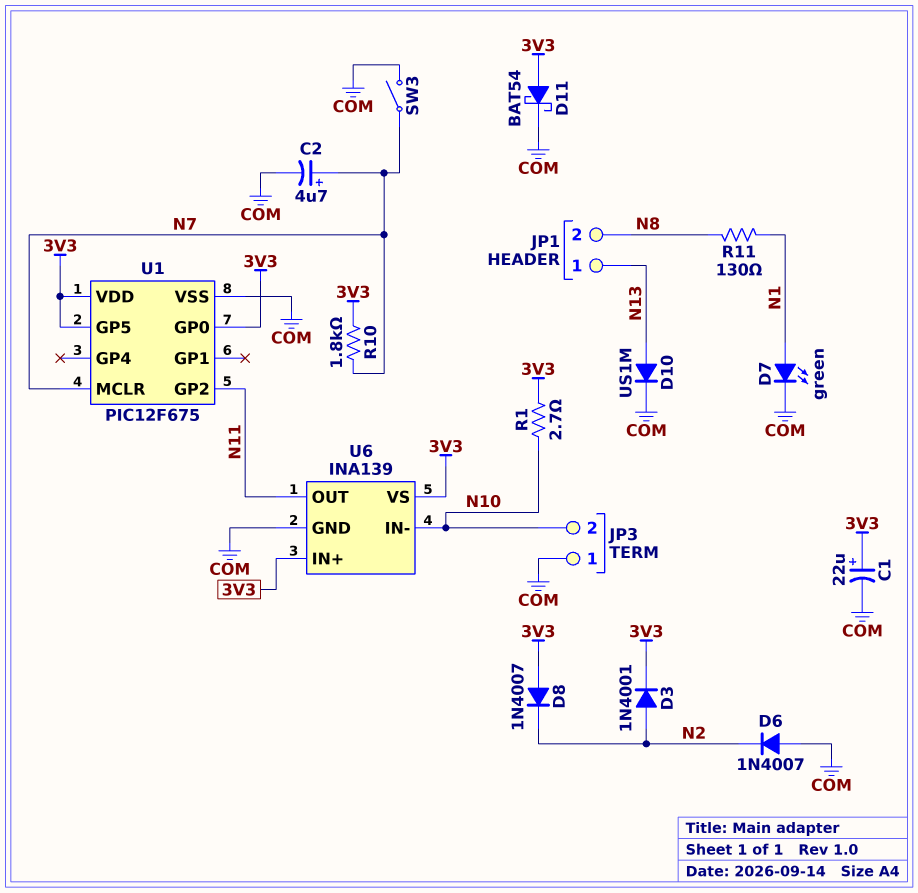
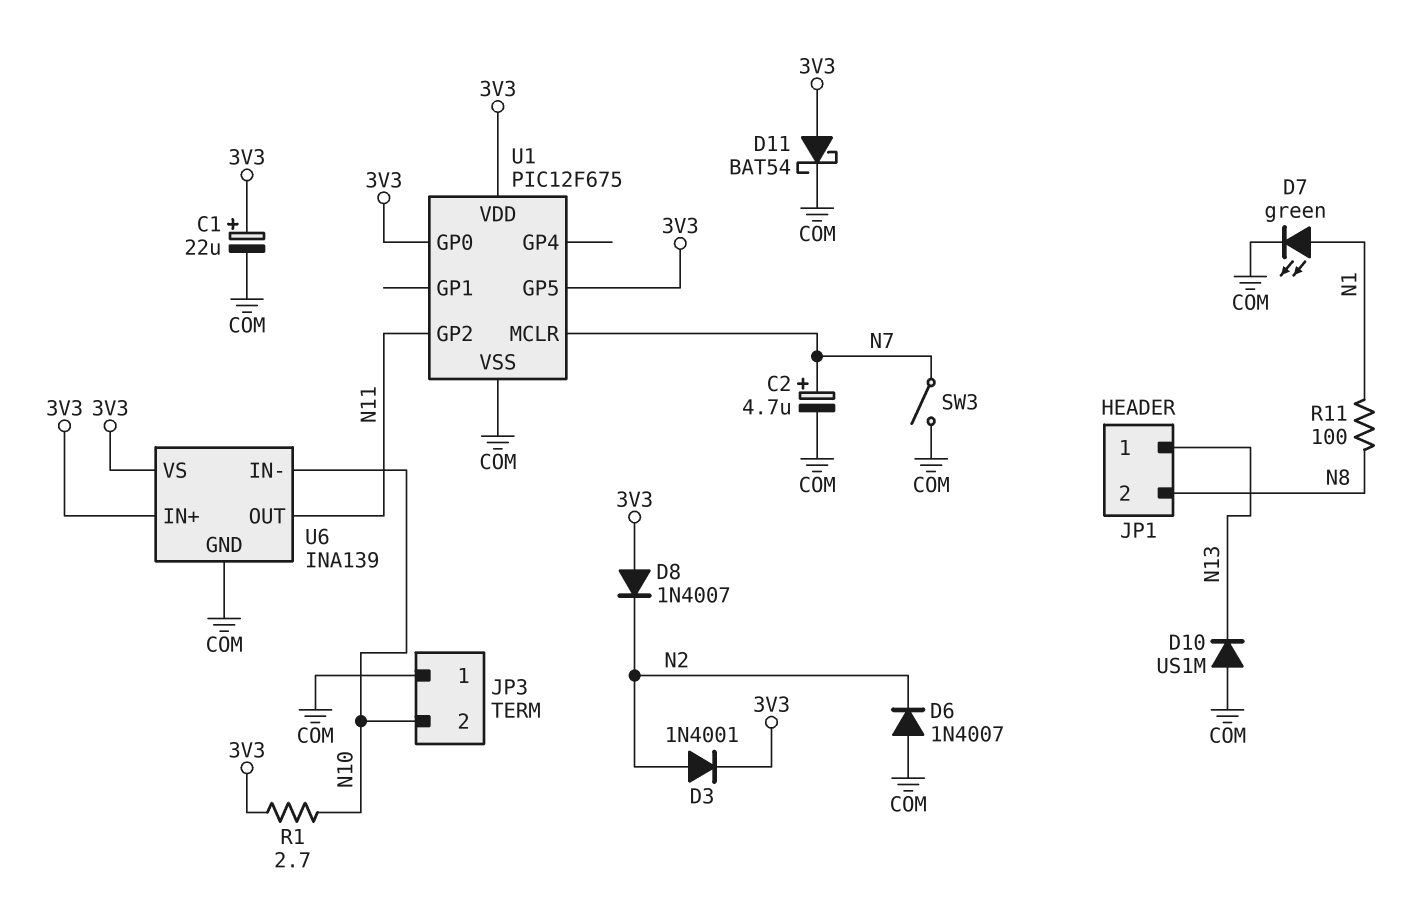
D10: diode US1M (A N13, K COM) -> diode US1M (A COM, K N13)
R10: 1.8k (3V3, N7) -> none
R11: 130 (N1, N8) -> 100 (N1, N8)

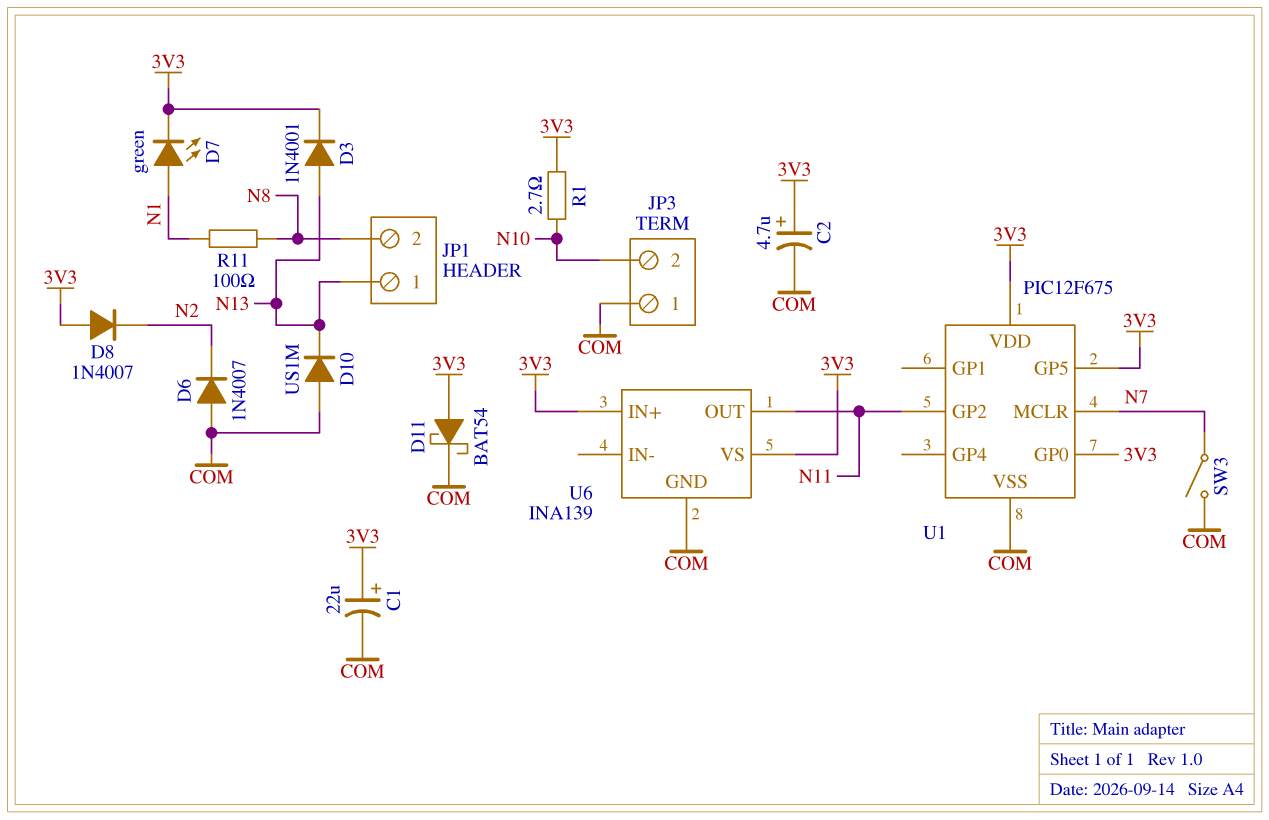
C2: 4.7uF (plus N7, minus COM) -> 4.7uF (plus 3V3, minus COM)
D3: diode 1N4001 (A N2, K 3V3) -> diode 1N4001 (A N13, K 3V3)
D7: LED green (A N1, K COM) -> LED green (A N1, K 3V3)
U6 pin IN-: N10 -> none

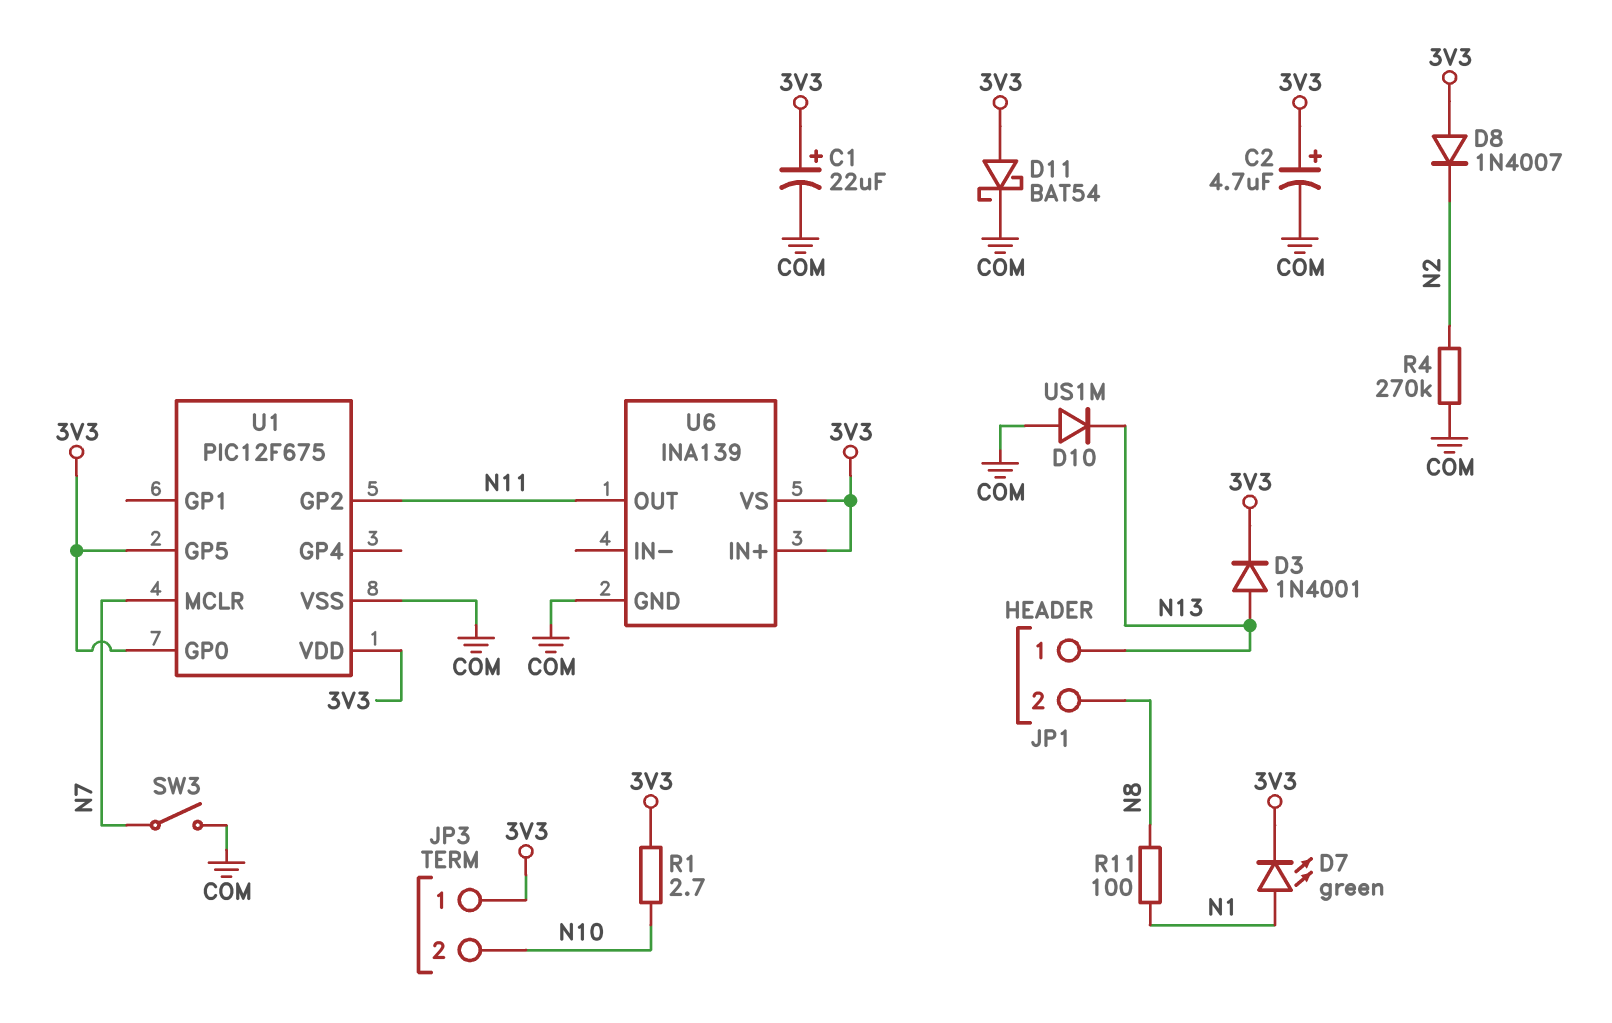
D6: diode 1N4007 (A COM, K N2) -> none
JP3 pin 1: COM -> 3V3
R4: none -> 270k (COM, N2)

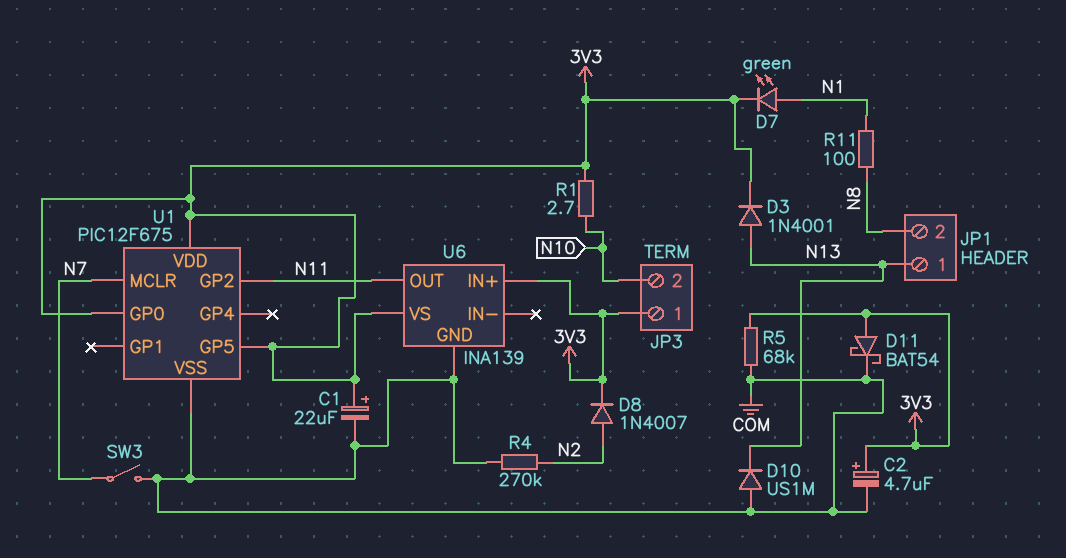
D8: diode 1N4007 (A 3V3, K N2) -> diode 1N4007 (A N2, K 3V3)
R5: none -> 68k (3V3, COM)

